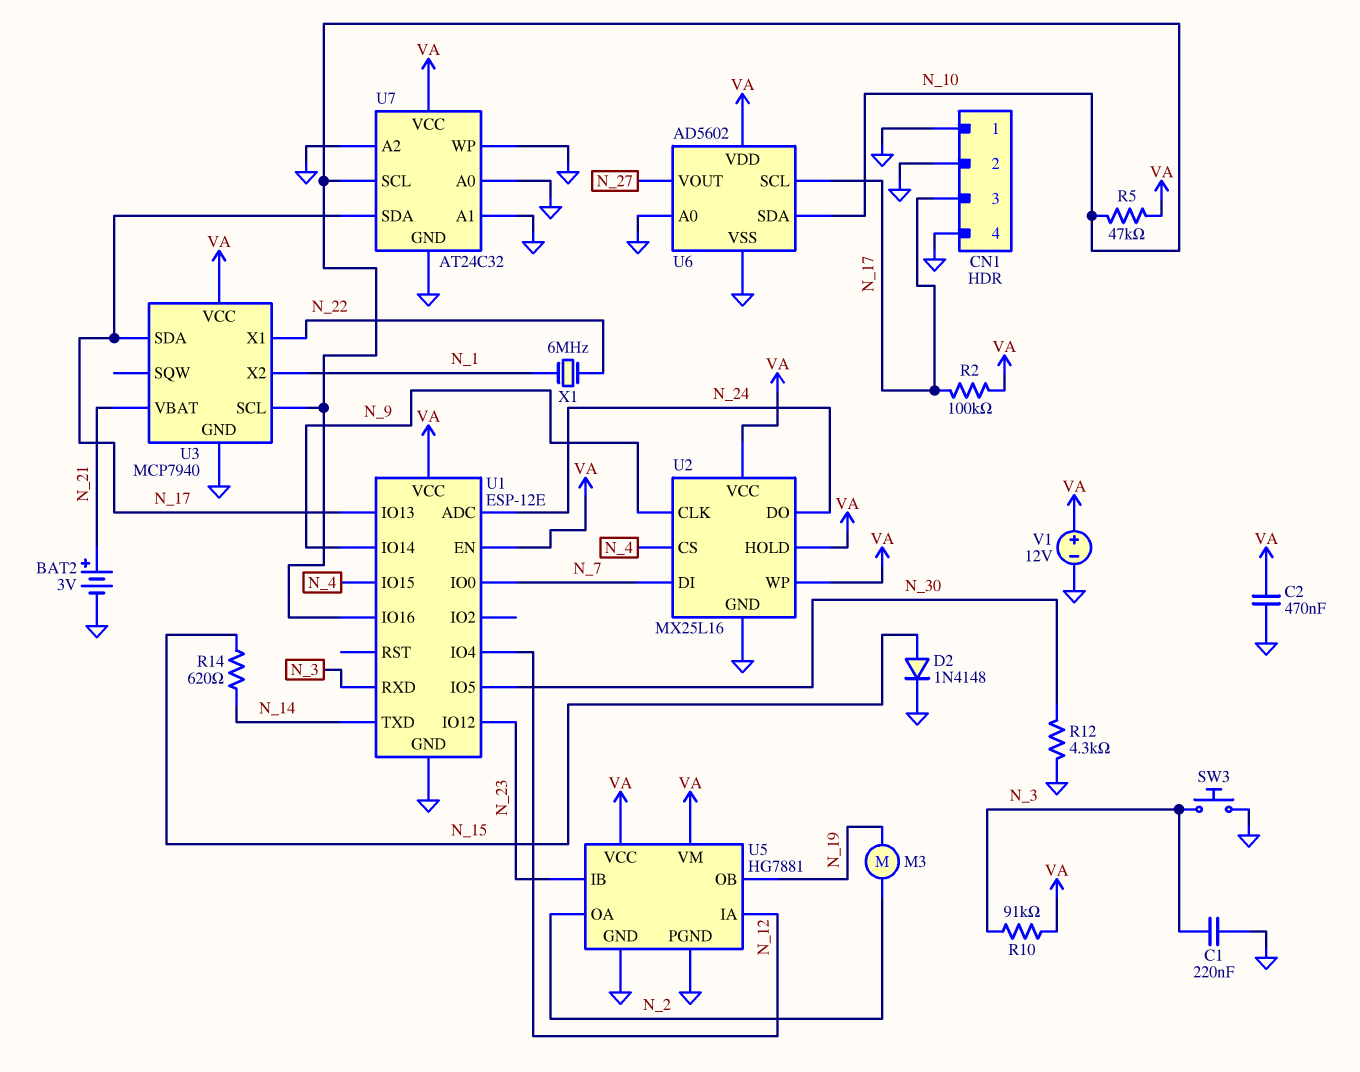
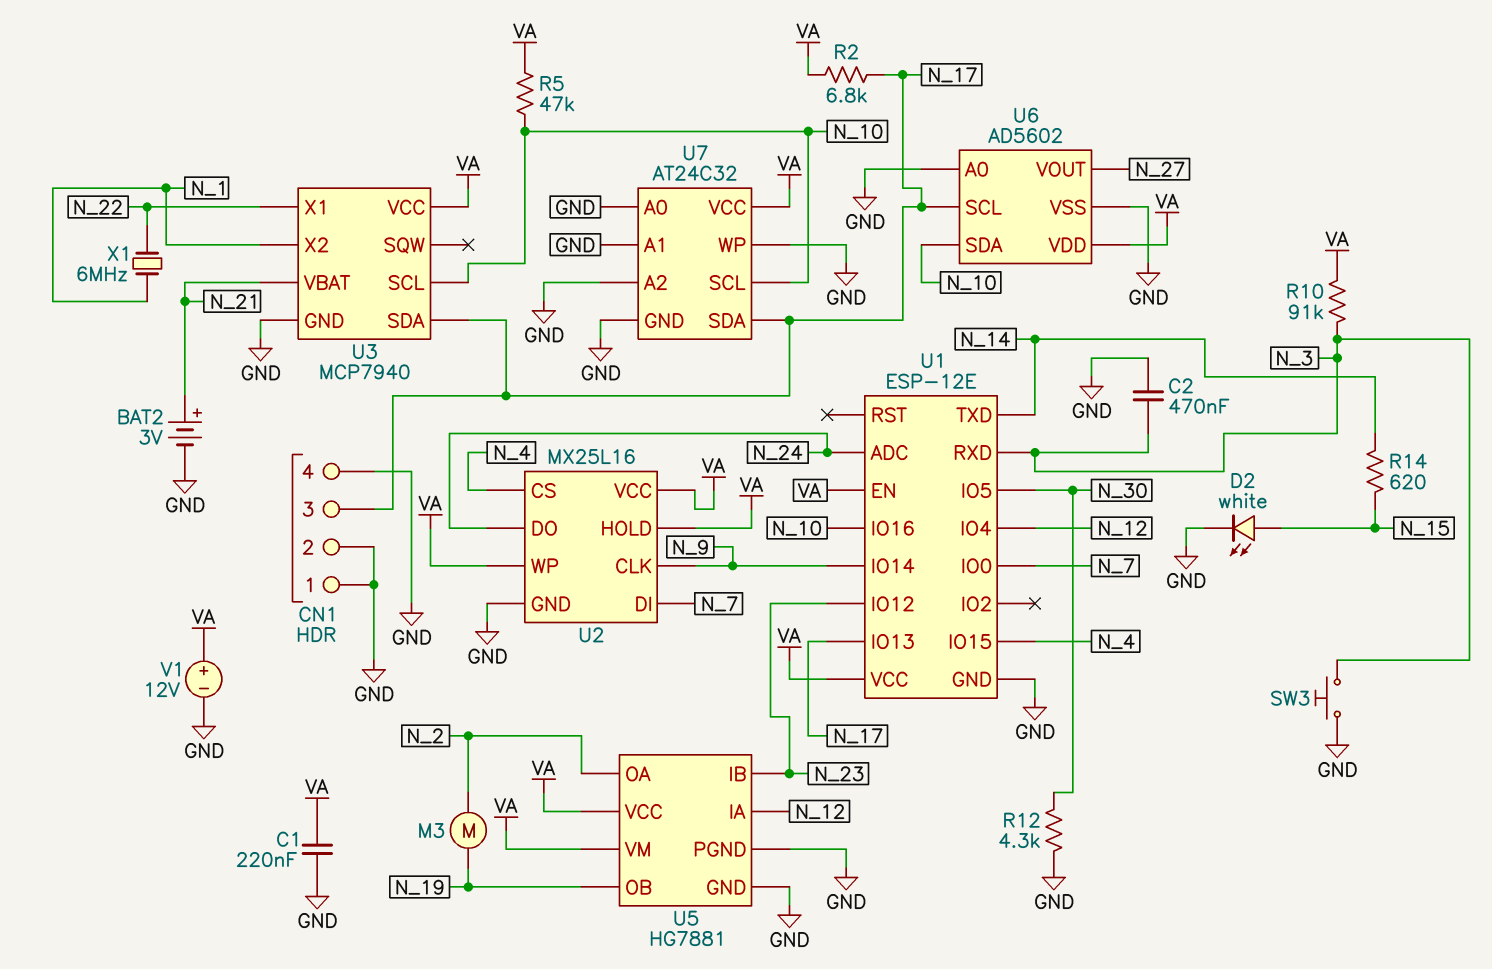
C1: 220nF (GND, N_3) -> 220nF (GND, VA)
C2: 470nF (GND, VA) -> 470nF (GND, N_3)
D2: diode 1N4148 (A N_15, K GND) -> LED white (A N_15, K GND)
R2: 100k (N_17, VA) -> 6.8k (N_17, VA)

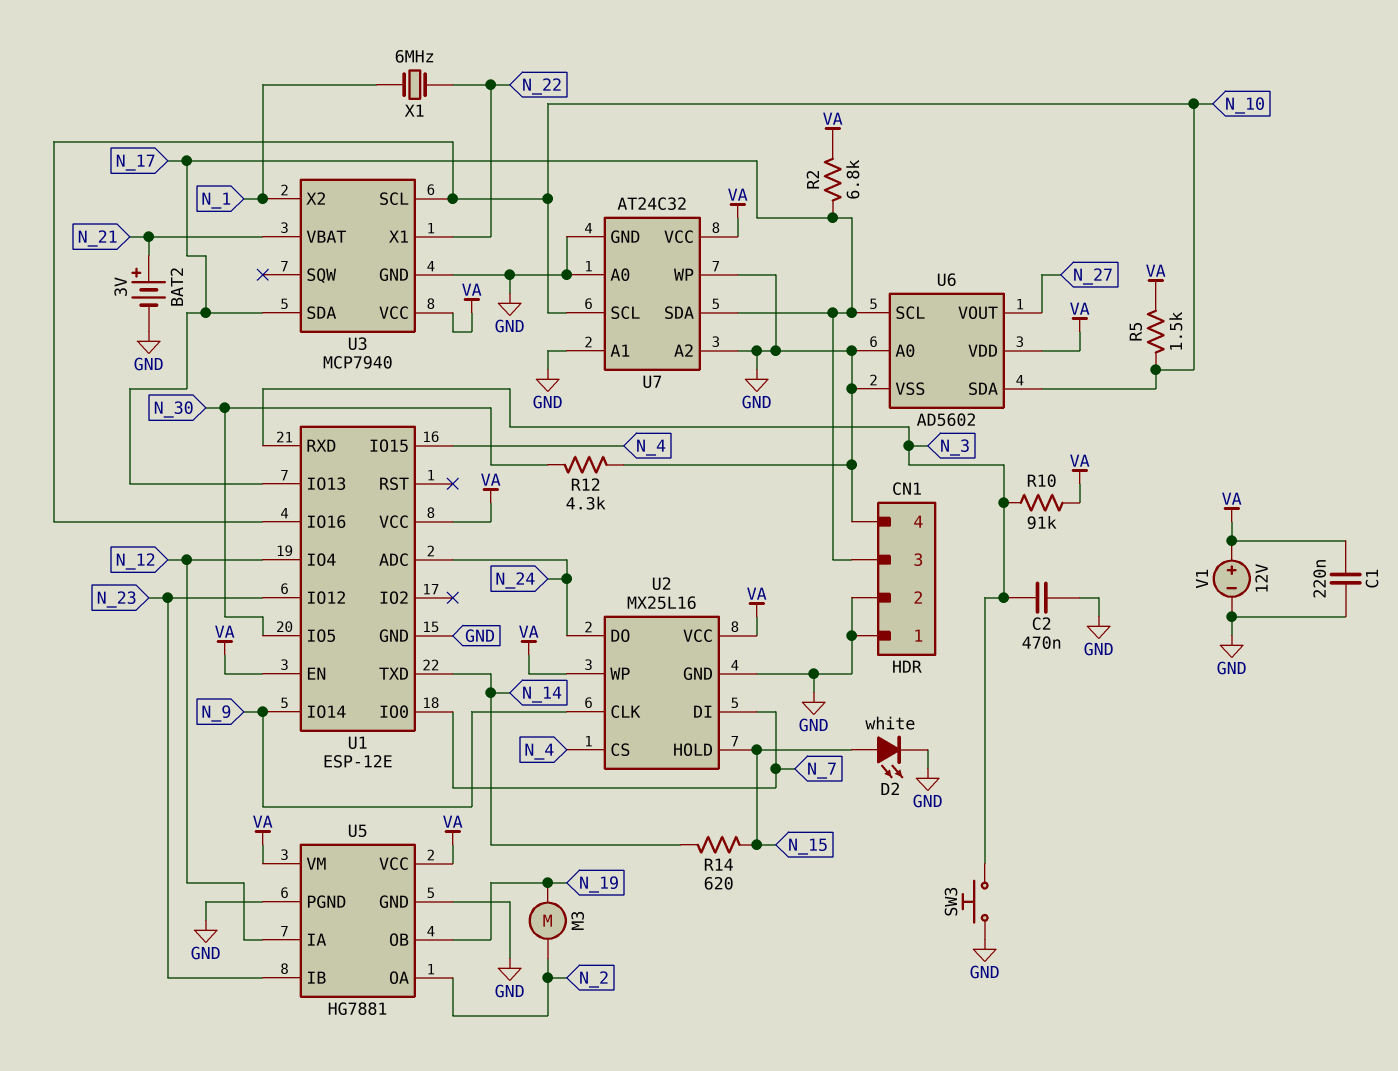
R5: 47k (N_10, VA) -> 1.5k (N_10, VA)
U2 pin HOLD: VA -> N_15

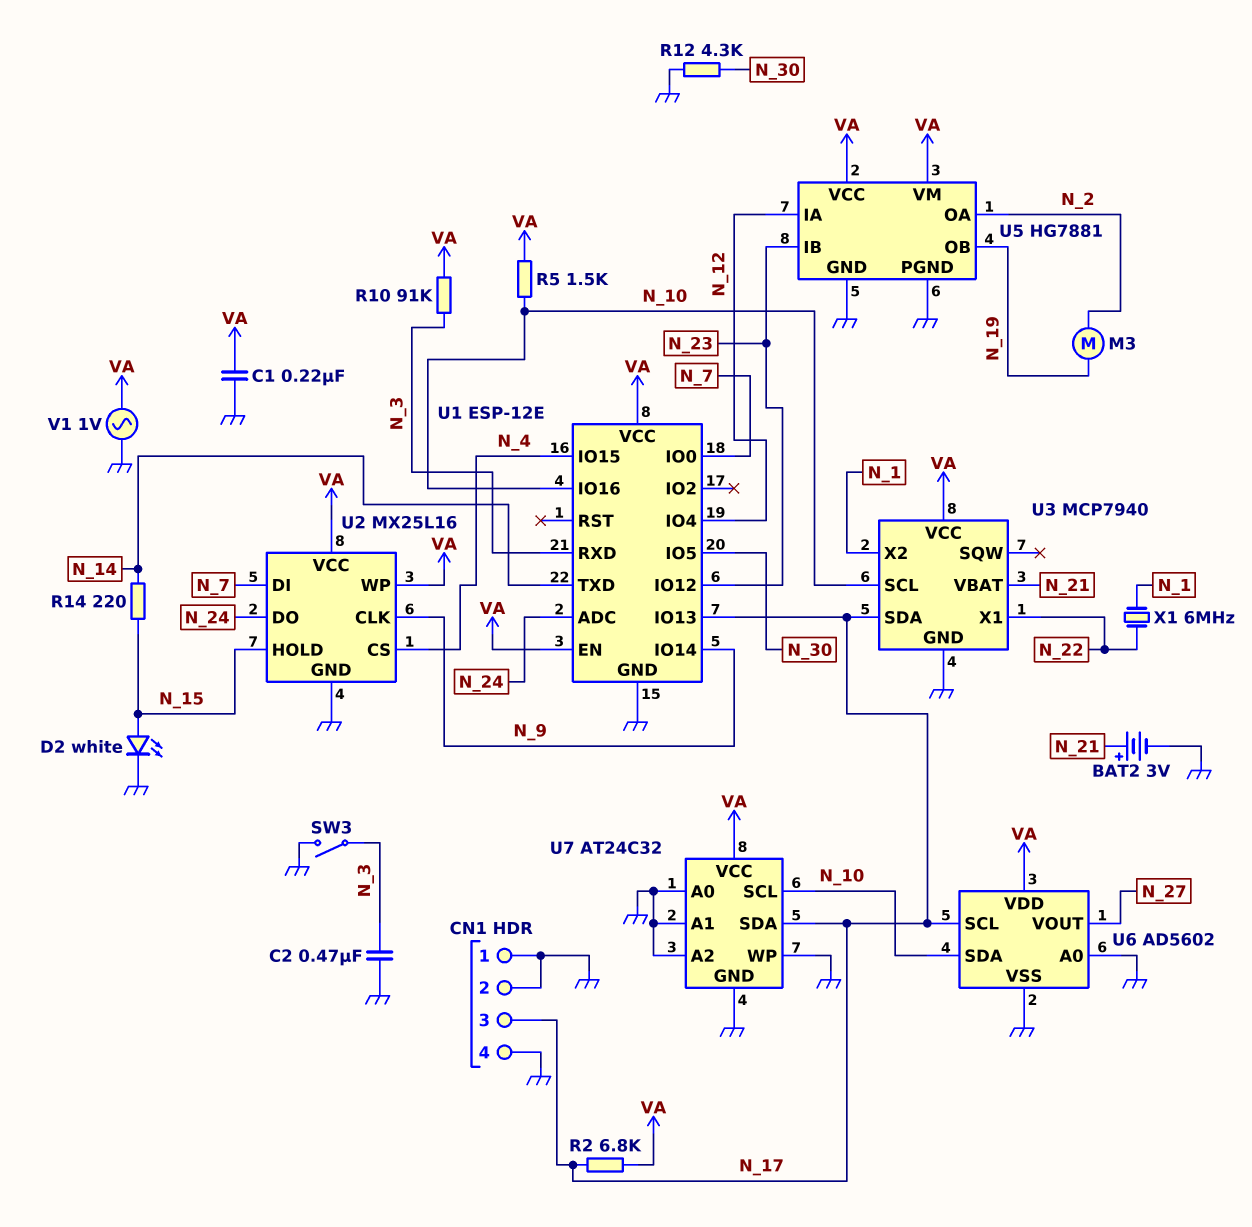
R14: 620 (N_14, N_15) -> 220 (N_14, N_15)
SW3: button (GND, N_3) -> switch (GND, N_3)
V1: 12V (plus VA, minus GND) -> AC 1V (GND, VA)

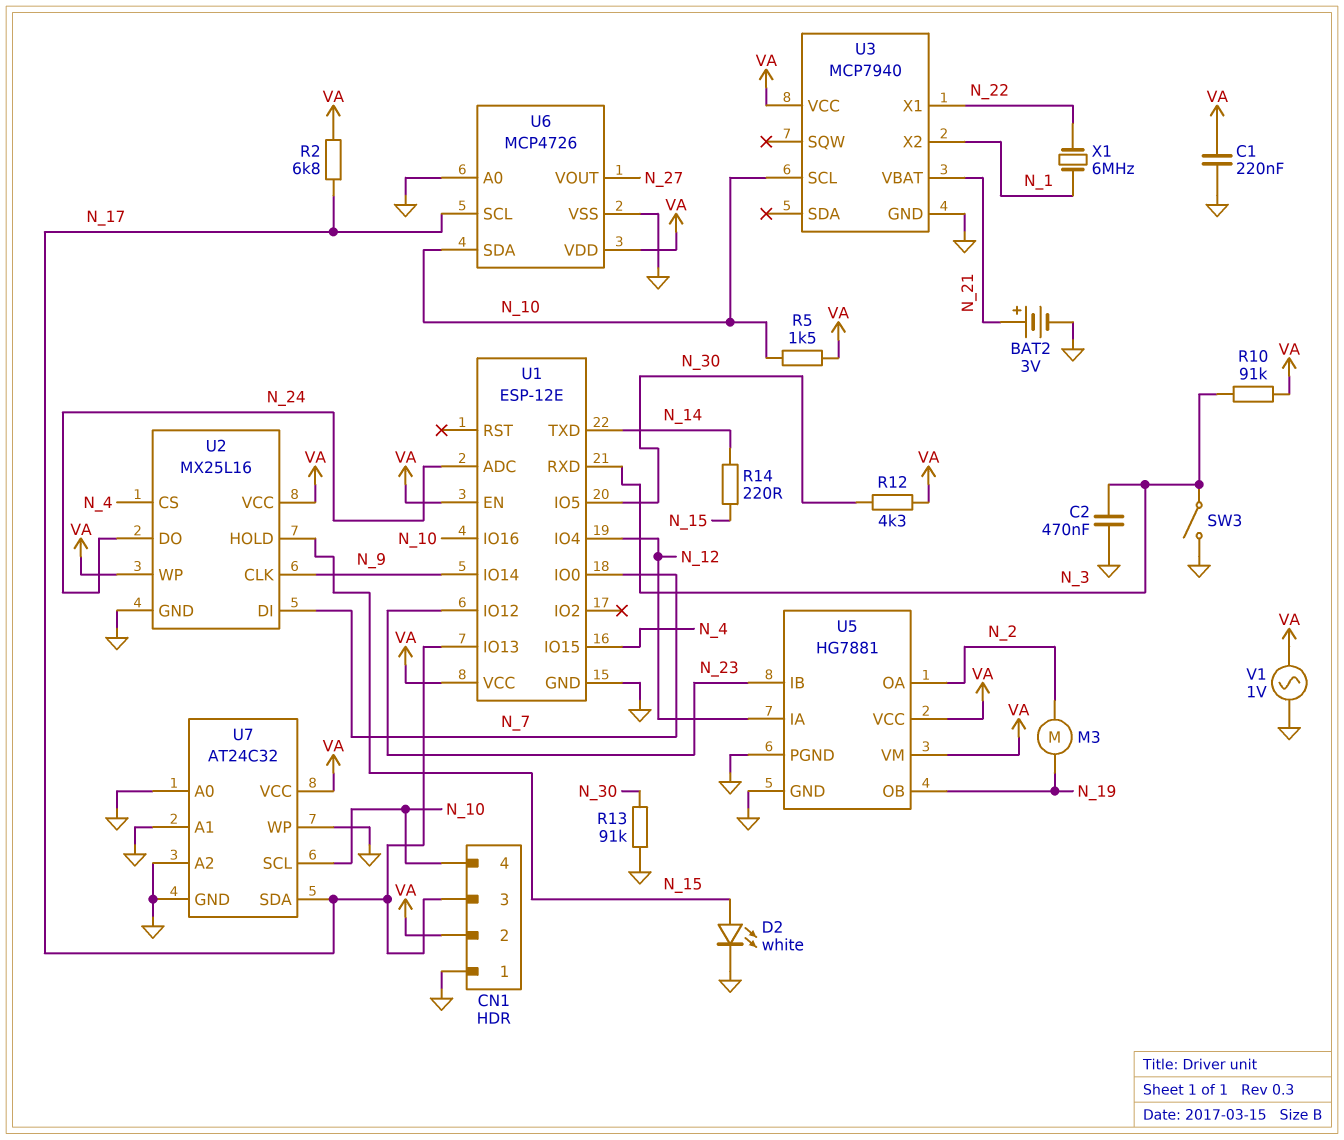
CN1 pin 2: GND -> VA
CN1 pin 4: GND -> N_10
R12: 4.3k (GND, N_30) -> 4.3k (N_30, VA)
R13: none -> 91k (GND, N_30)
U3 pin SDA: N_17 -> none
U6: AD5602 -> MCP4726

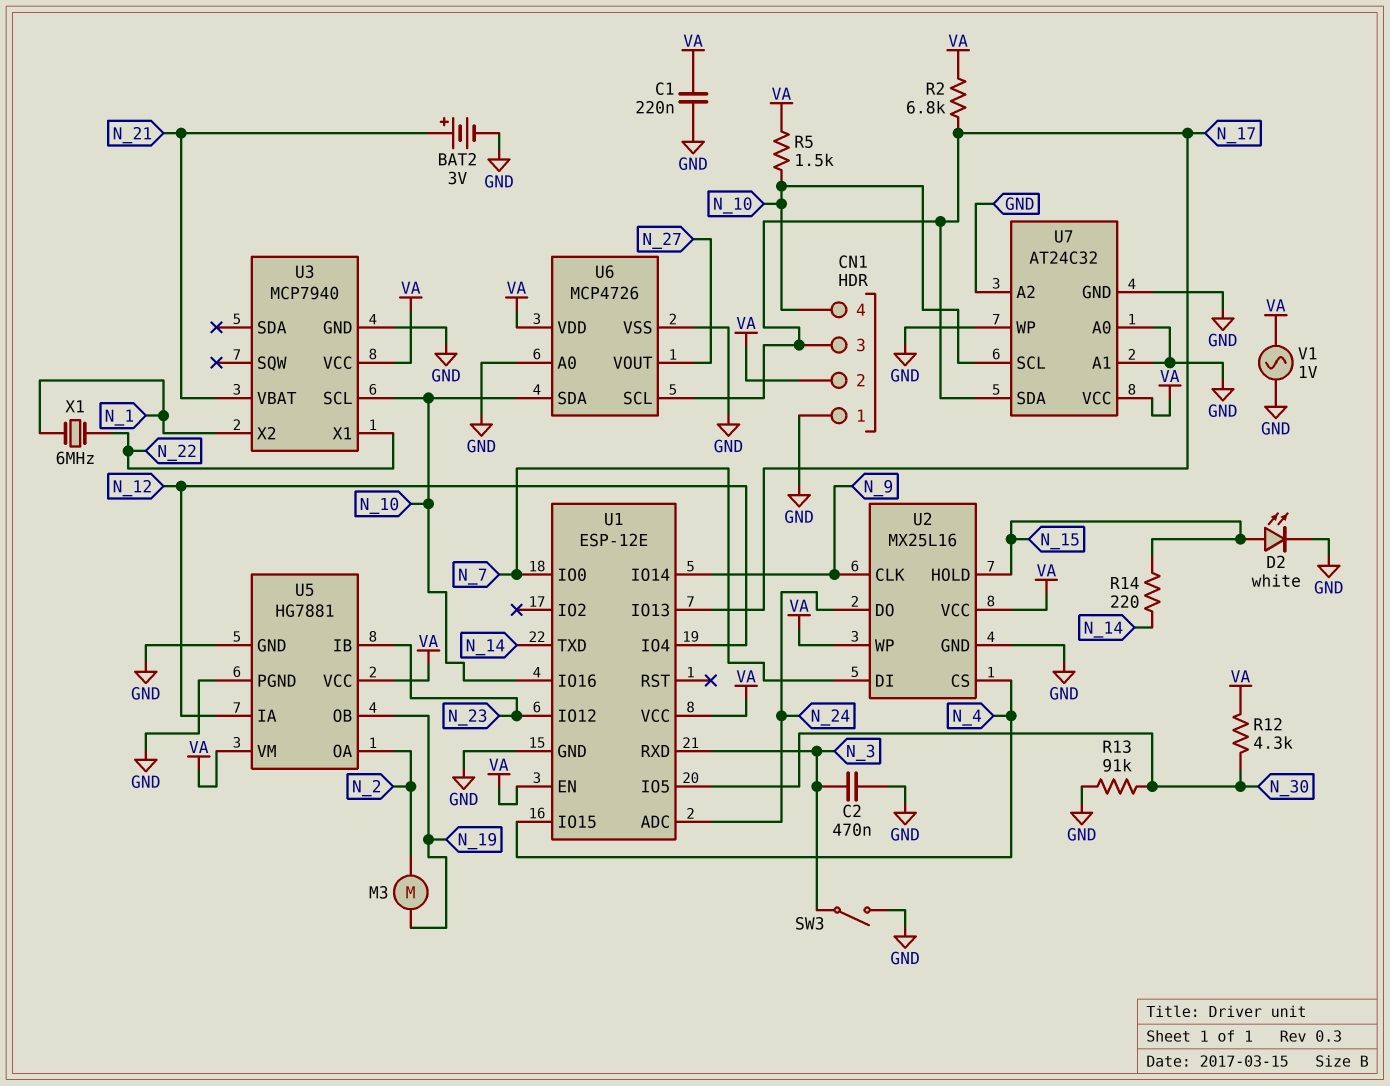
R10: 91k (N_3, VA) -> none

